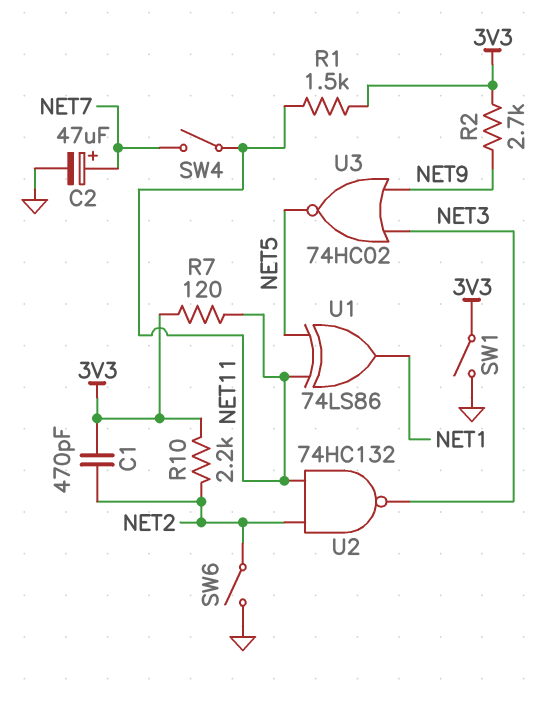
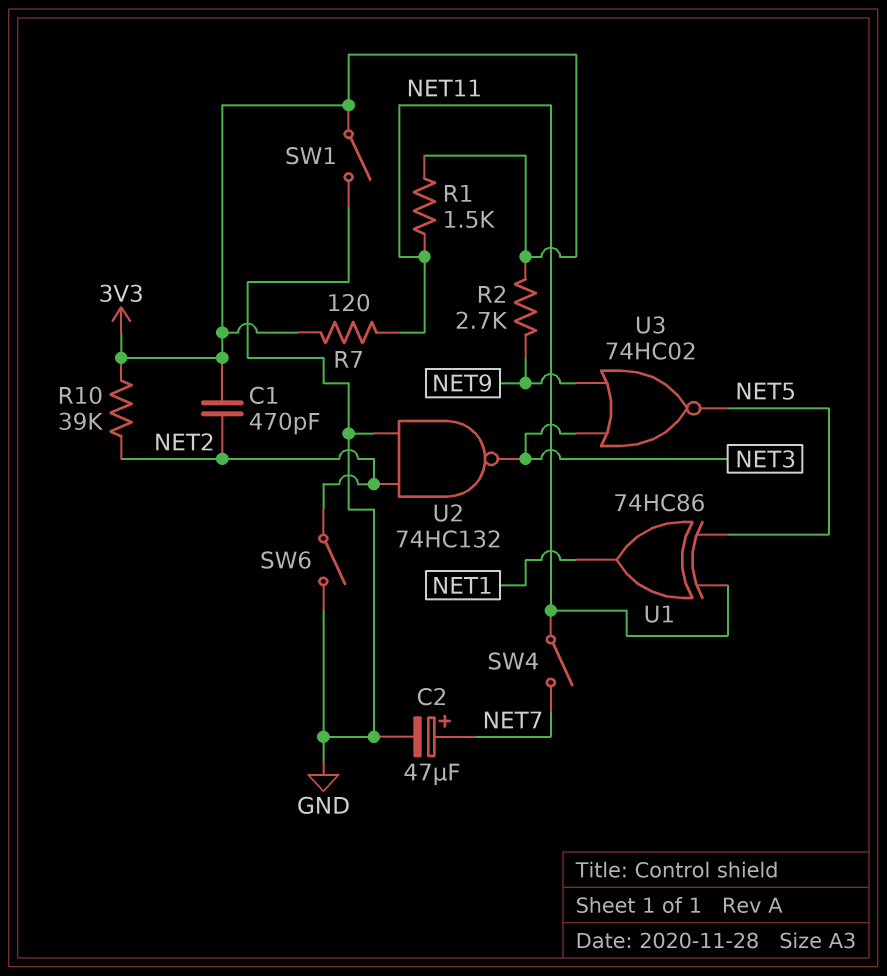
R10: 2.2k (3V3, NET2) -> 39k (3V3, NET2)
U1: XOR 74LS86 (in NET5, in NET11, out NET1) -> XOR 74HC86 (in NET5, in NET11, out NET1)
U2: NAND 74HC132 (in NET2, in NET11, out NET3) -> NAND 74HC132 (in GND, in NET2, out NET3)

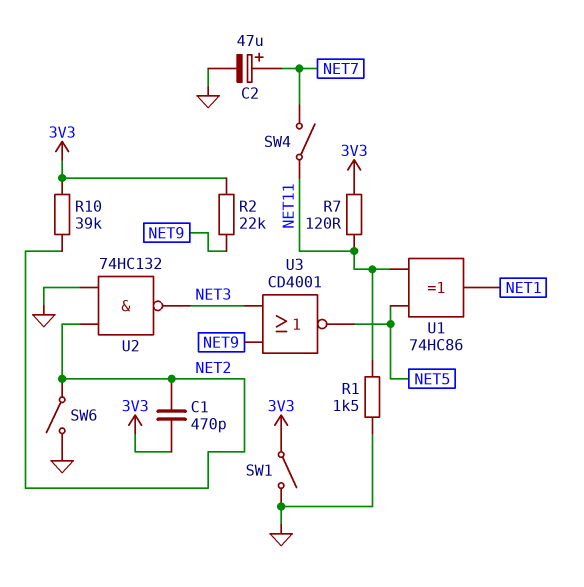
R1: 1.5k (3V3, NET11) -> 1.5k (GND, NET11)
R2: 2.7k (3V3, NET9) -> 22k (3V3, NET9)
U3: NOR 74HC02 (in NET3, in NET9, out NET5) -> NOR CD4001 (in NET3, in NET9, out NET5)

